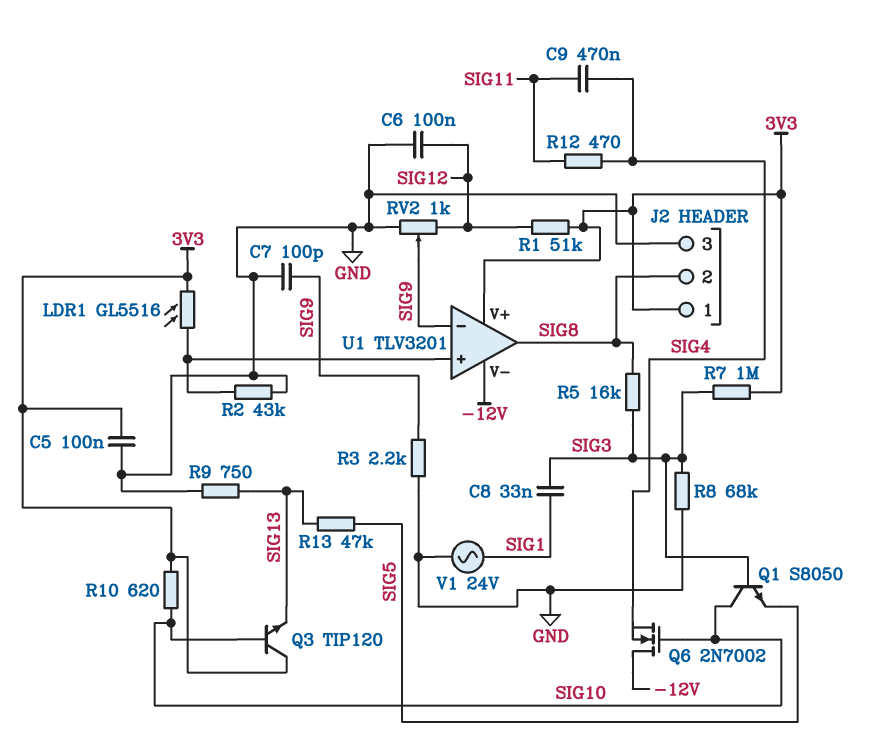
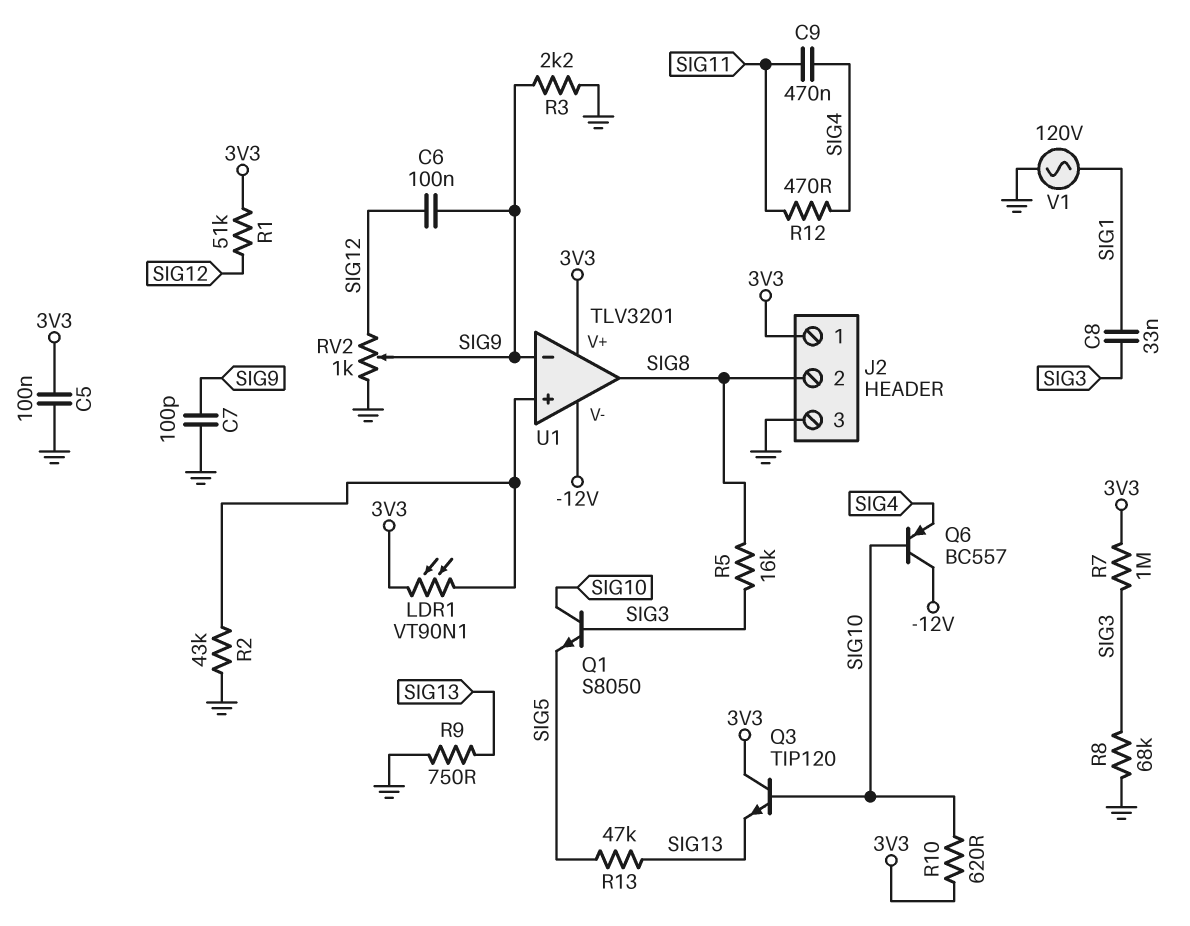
C6: 100nF (GND, SIG12) -> 100nF (SIG9, SIG12)
LDR1: GL5516 (3V3, U1/in+) -> VT90N1 (3V3, U1/in+)
Q6: NMOS 2N7002 (G SIG10, D -12V, S SIG4) -> PNP BC557 (B SIG10, C -12V, E SIG4)
V1: AC 24V (GND, SIG1) -> AC 120V (GND, SIG1)

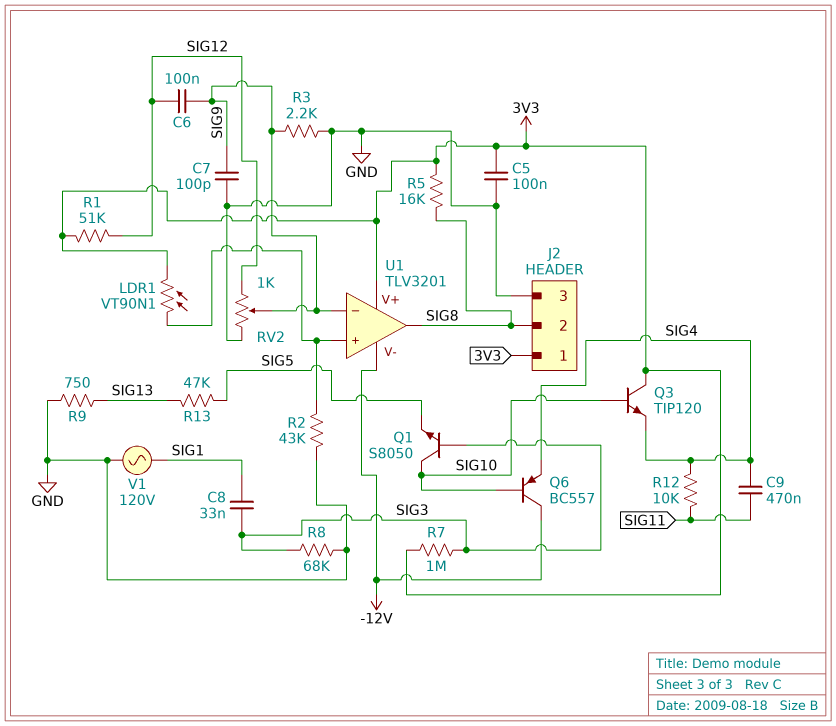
Q3: NPN TIP120 (B SIG10, C 3V3, E SIG13) -> NPN TIP120 (B SIG10, C 3V3, E SIG4)
R5: 16k (SIG3, SIG8) -> 16k (3V3, SIG8)
R10: 620 (3V3, SIG10) -> none
R12: 470 (SIG4, SIG11) -> 10k (SIG4, SIG11)

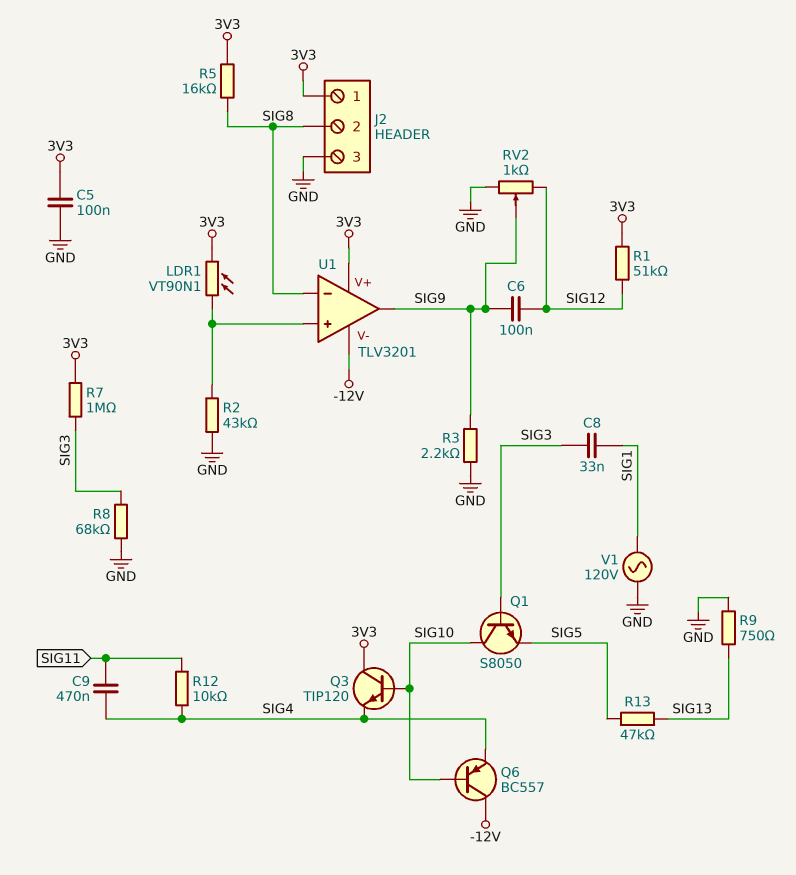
C7: 100pF (GND, SIG9) -> none
U1 pin in-: SIG9 -> SIG8
U1 pin out: SIG8 -> SIG9

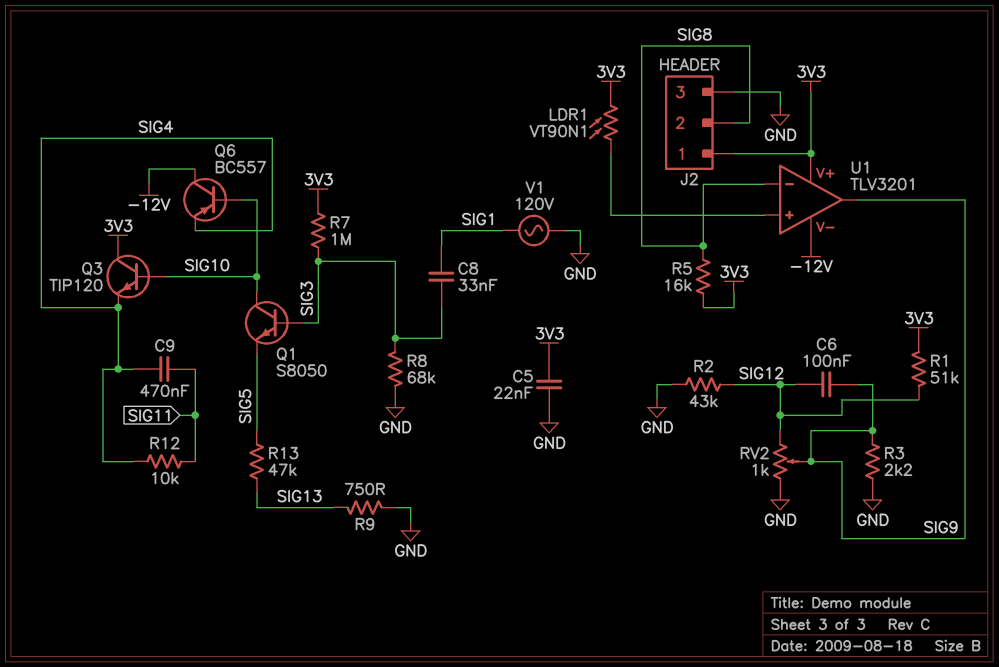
C5: 100nF (3V3, GND) -> 22nF (3V3, GND)
R2: 43k (GND, U1/in+) -> 43k (GND, SIG12)

